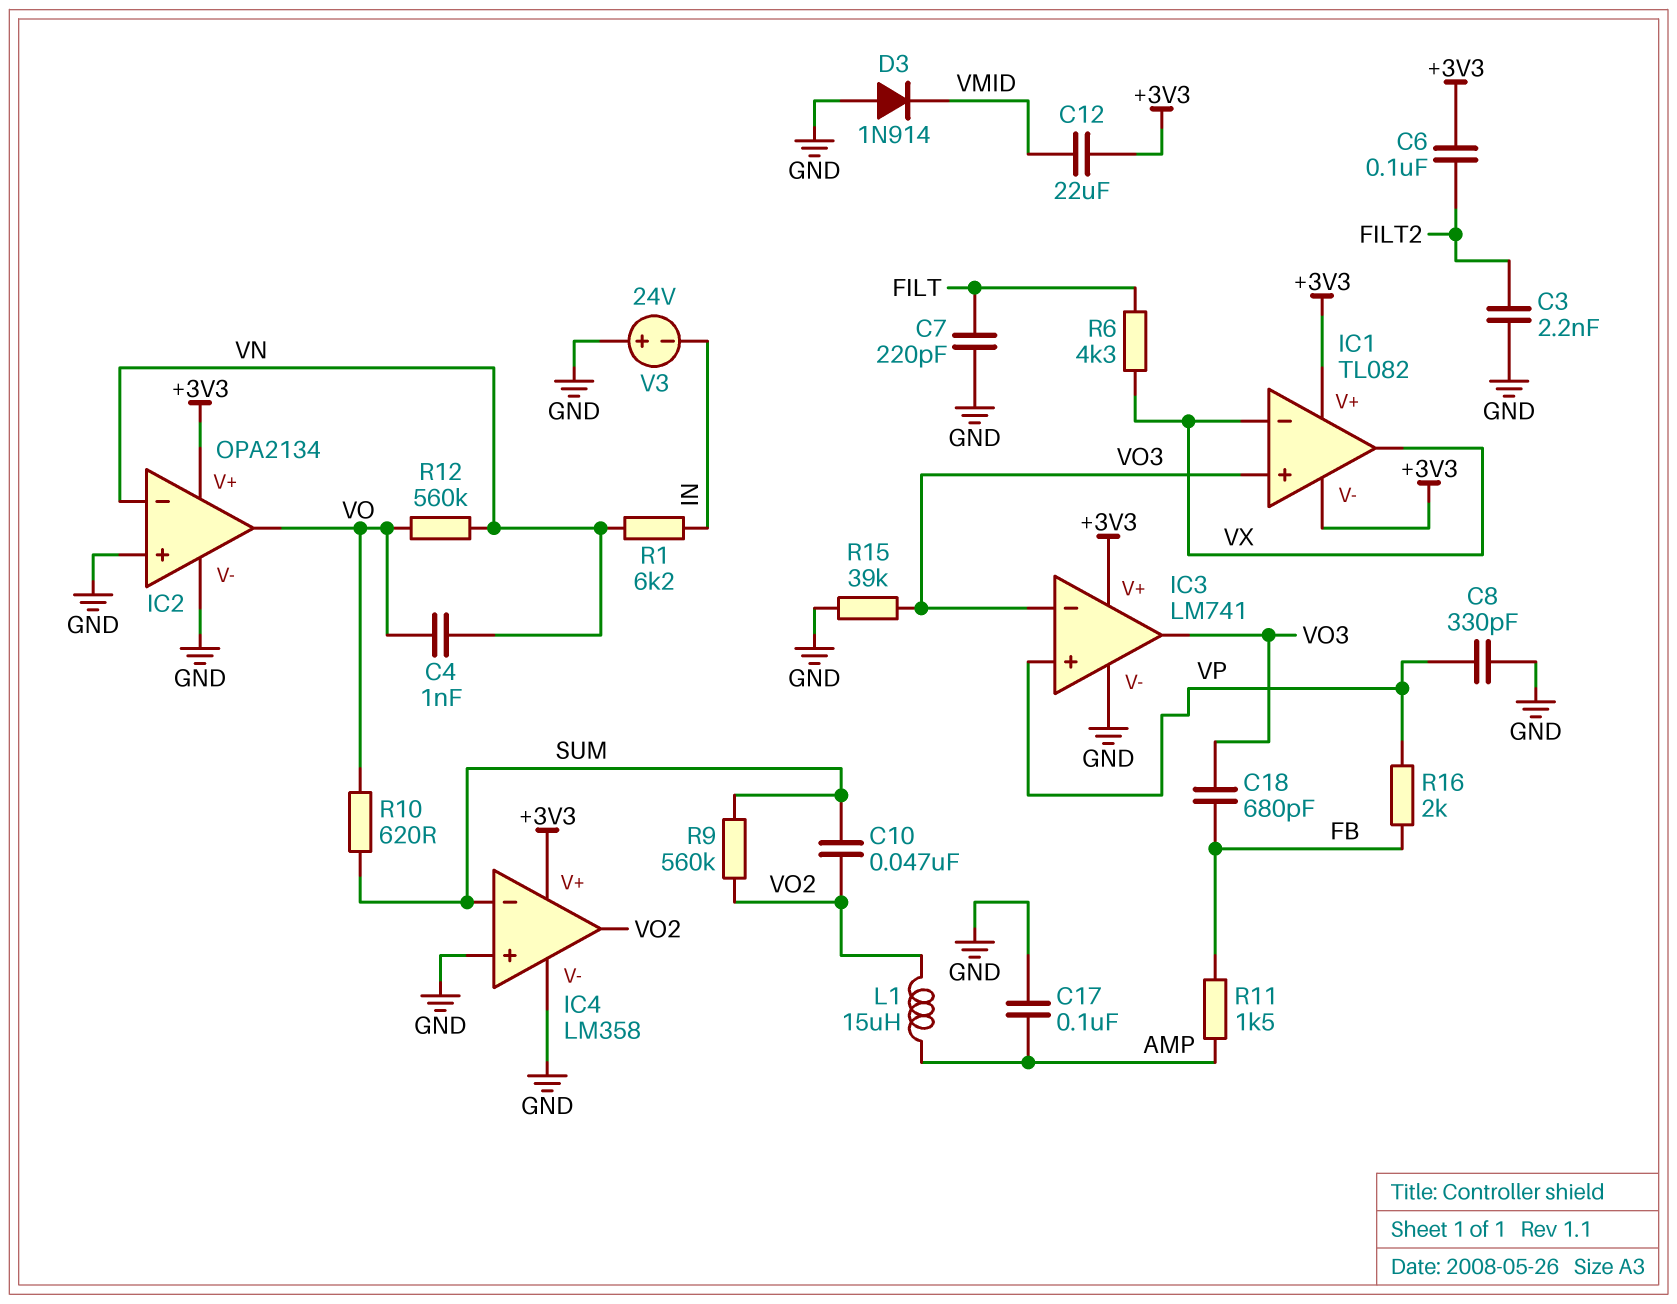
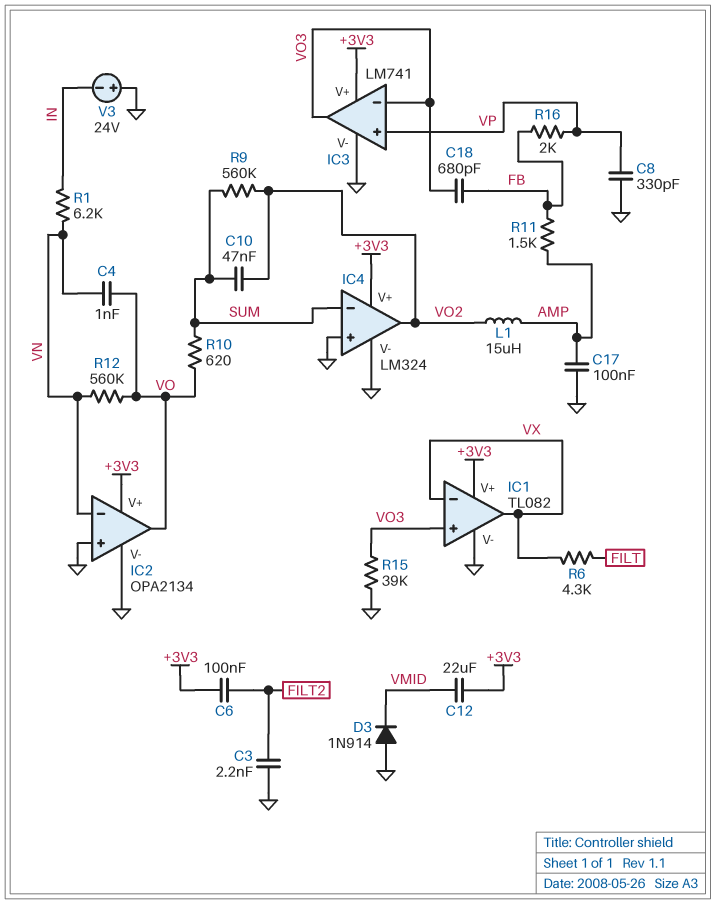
C7: 220pF (FILT, GND) -> none
IC1 pin V-: +3V3 -> GND
IC4: LM358 -> LM324

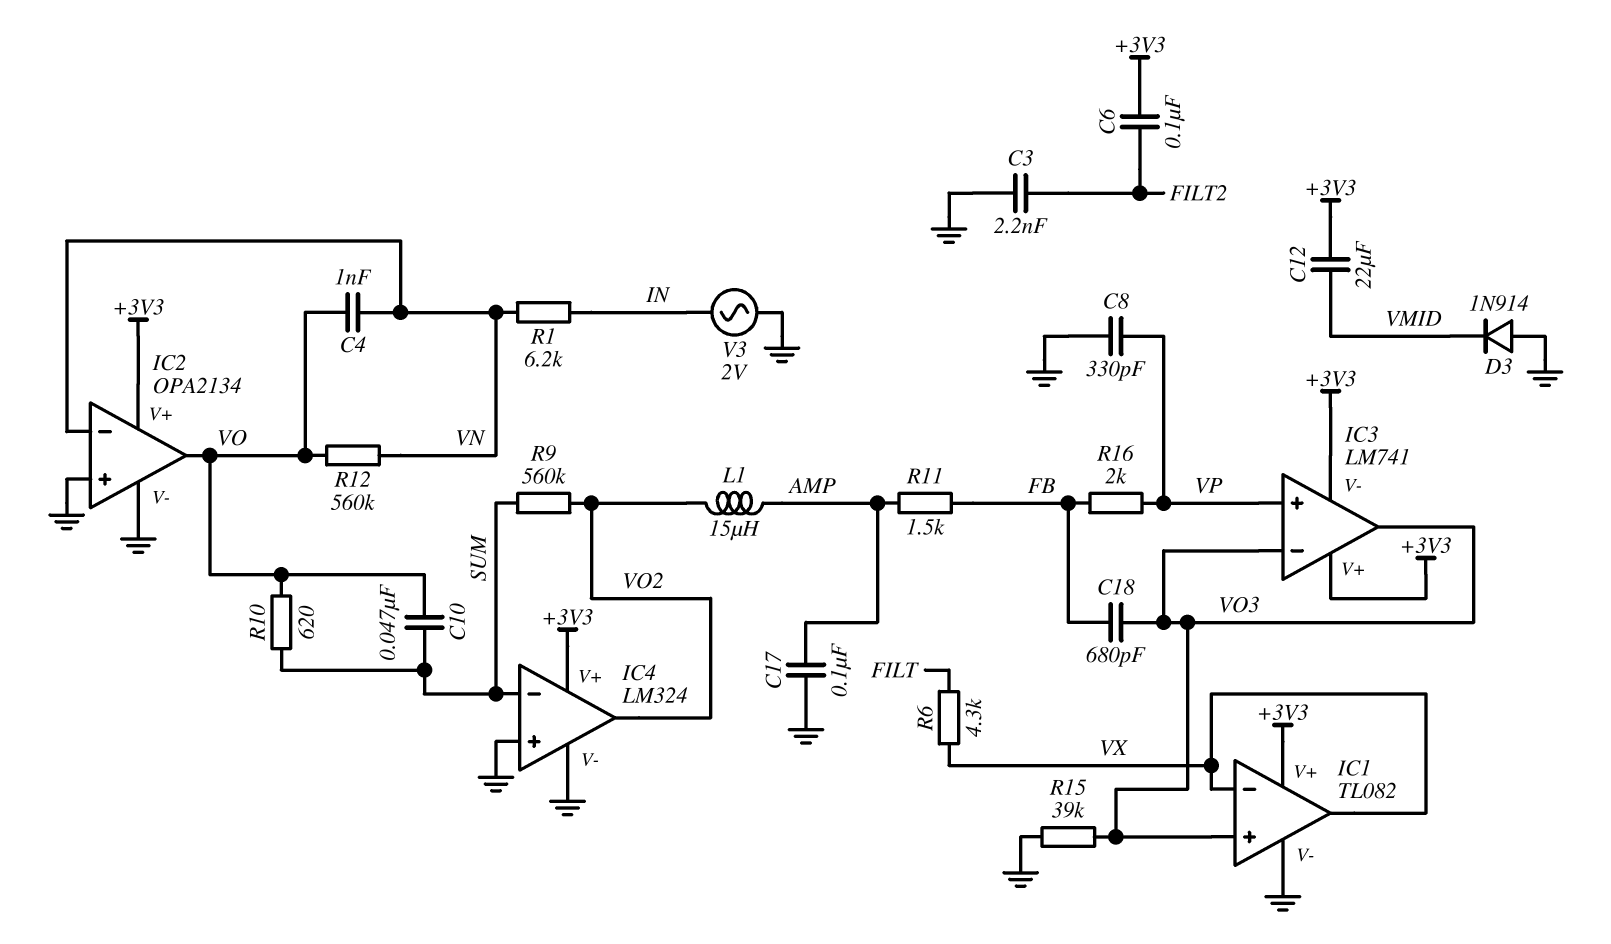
C10: 47nF (SUM, VO2) -> 47nF (SUM, VO)
IC3 pin V-: GND -> +3V3
V3: 24V (plus GND, minus IN) -> AC 2V (GND, IN)

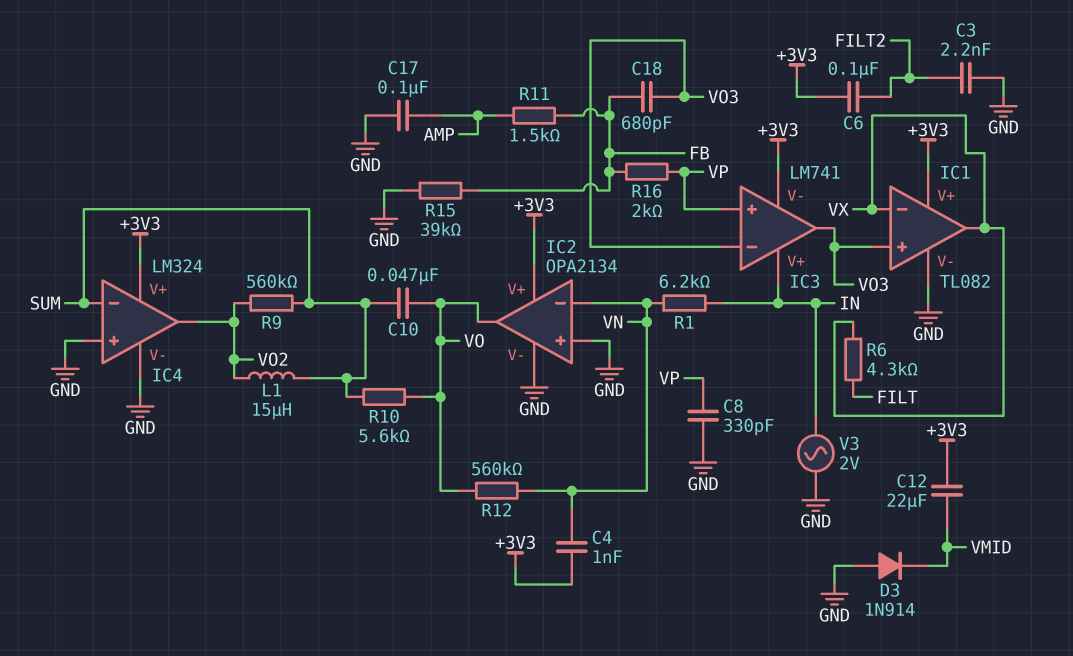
C4: 1nF (VN, VO) -> 1nF (+3V3, VN)
IC3 pin V+: +3V3 -> IN
L1: 15uH (AMP, VO2) -> 15uH (SUM, VO2)
R10: 620 (SUM, VO) -> 5.6k (SUM, VO)
R15: 39k (GND, VO3) -> 39k (FB, GND)

